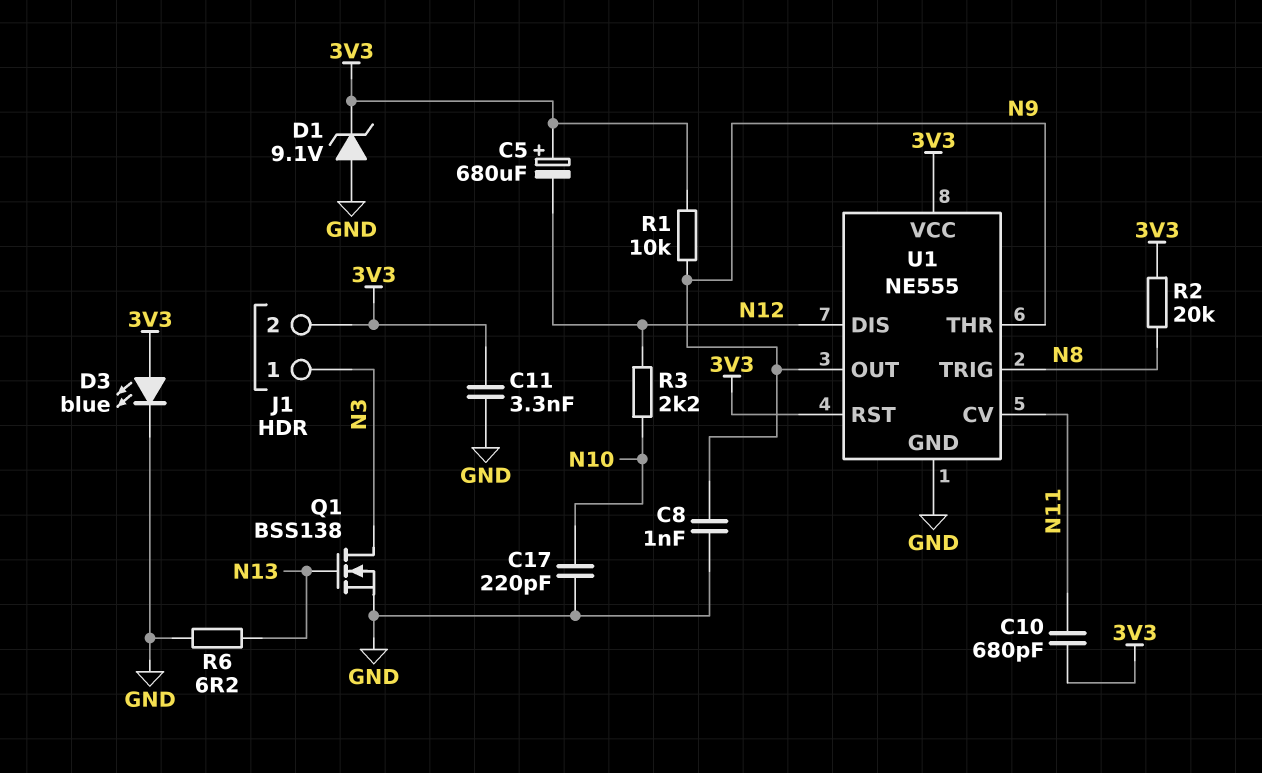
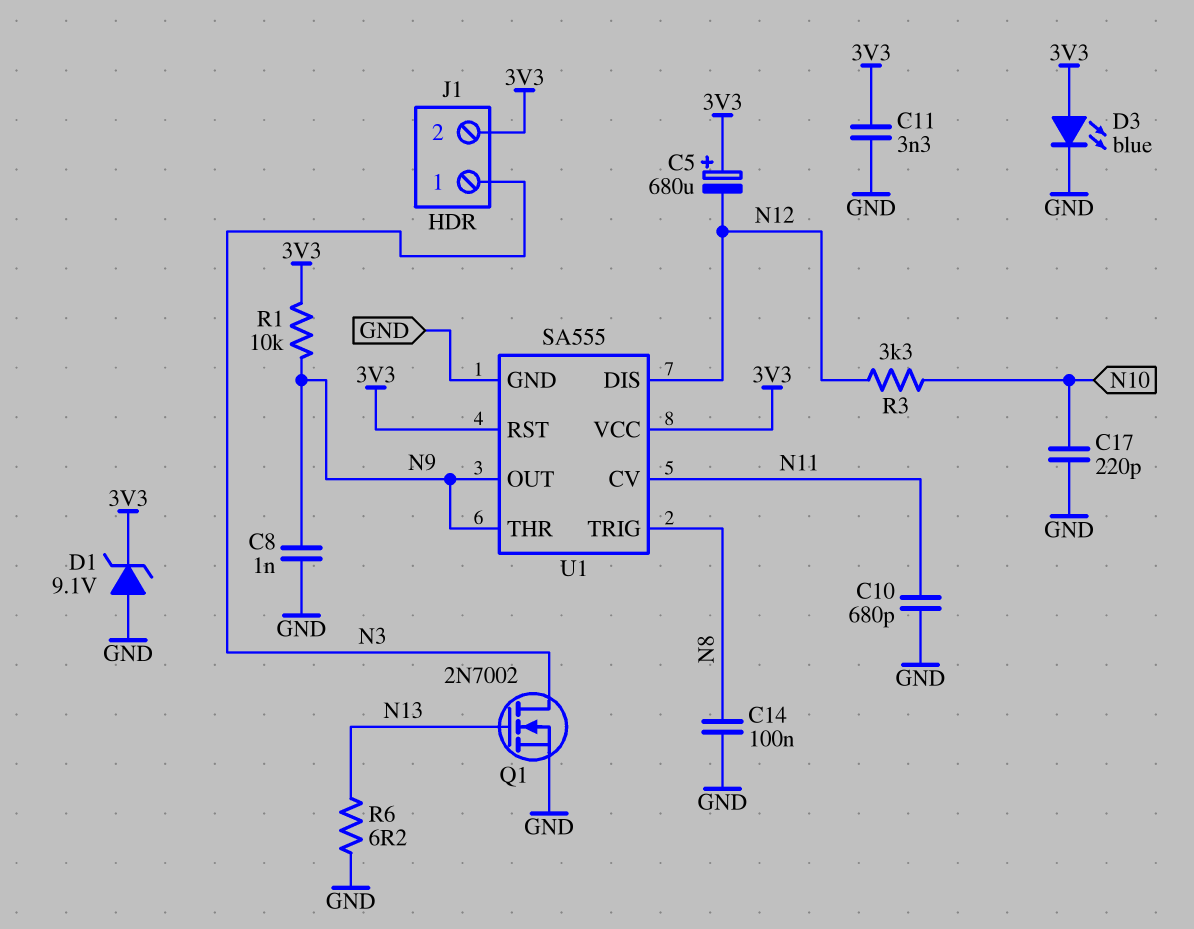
C10: 680pF (3V3, N11) -> 680pF (GND, N11)
C14: none -> 100nF (GND, N8)
Q1: NMOS BSS138 (G N13, D N3, S GND) -> NMOS 2N7002 (G N13, D N3, S GND)
R2: 20k (3V3, N8) -> none
R3: 2.2k (N10, N12) -> 3.3k (N10, N12)
U1: NE555 -> SA555

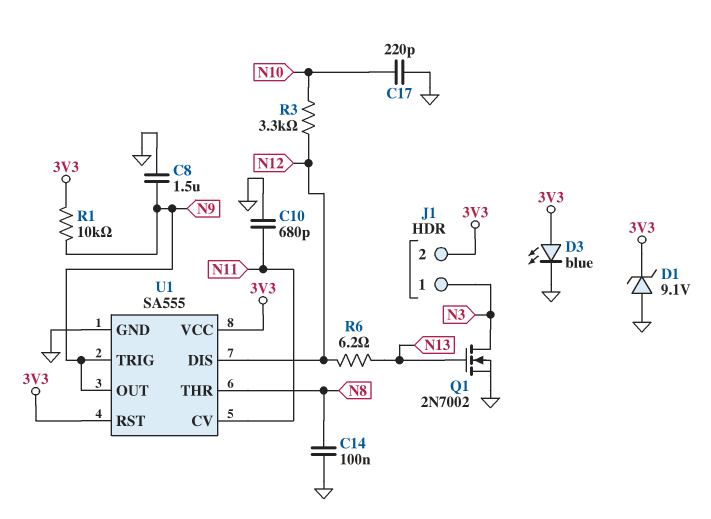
C5: 680uF (plus 3V3, minus N12) -> none
C8: 1nF (GND, N9) -> 1.5uF (GND, N9)
C11: 3.3nF (3V3, GND) -> none
R6: 6.2 (GND, N13) -> 6.2 (N12, N13)
U1 pin THR: N9 -> N8
U1 pin TRIG: N8 -> N9

